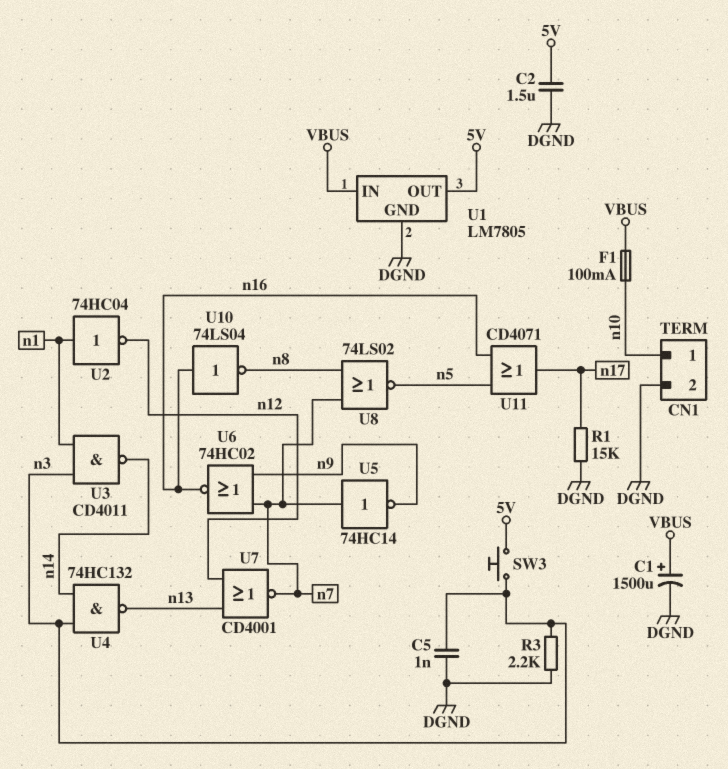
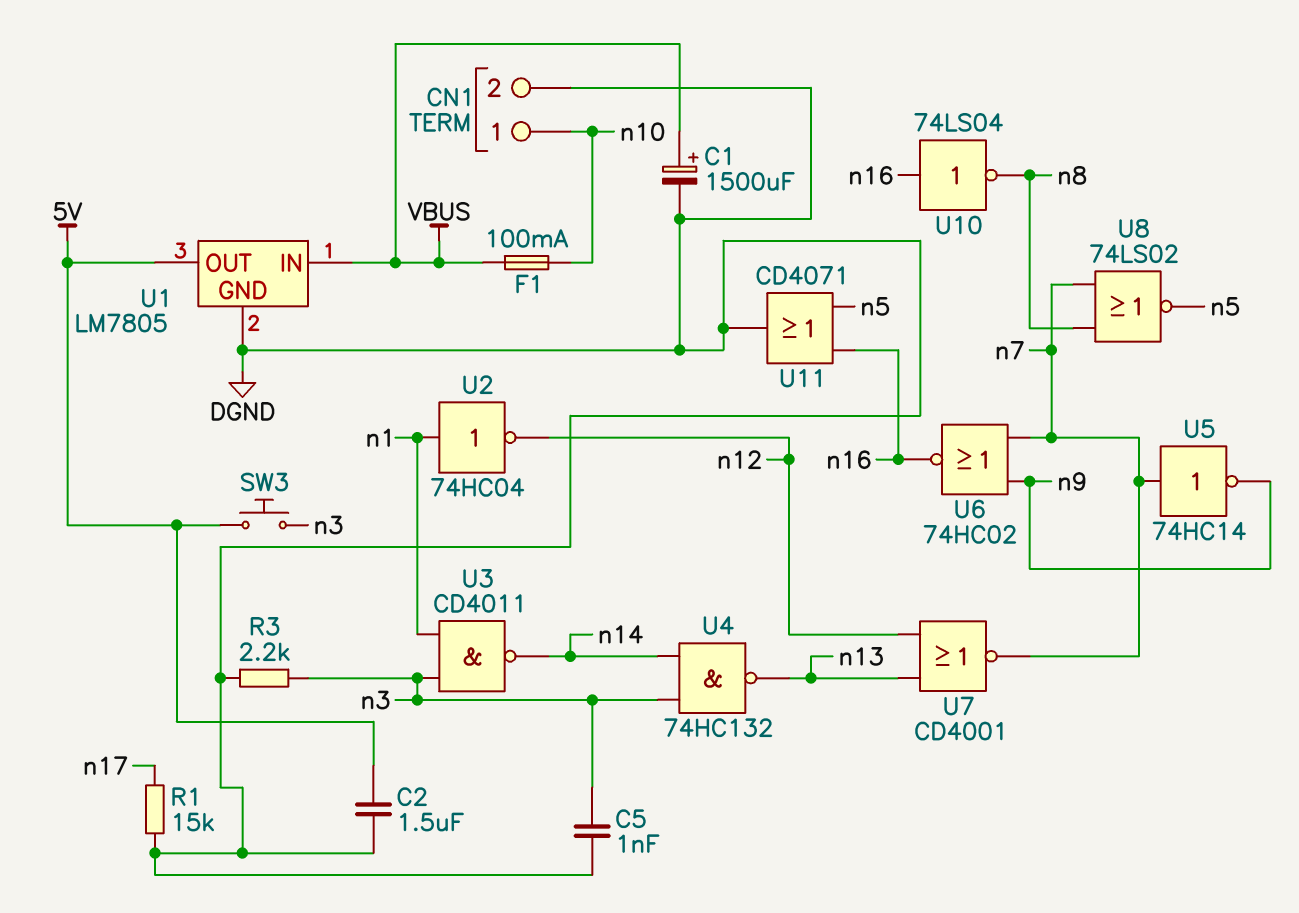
U11: OR CD4071 (in n5, in n16, out n17) -> OR CD4071 (in n5, in n16, out DGND)

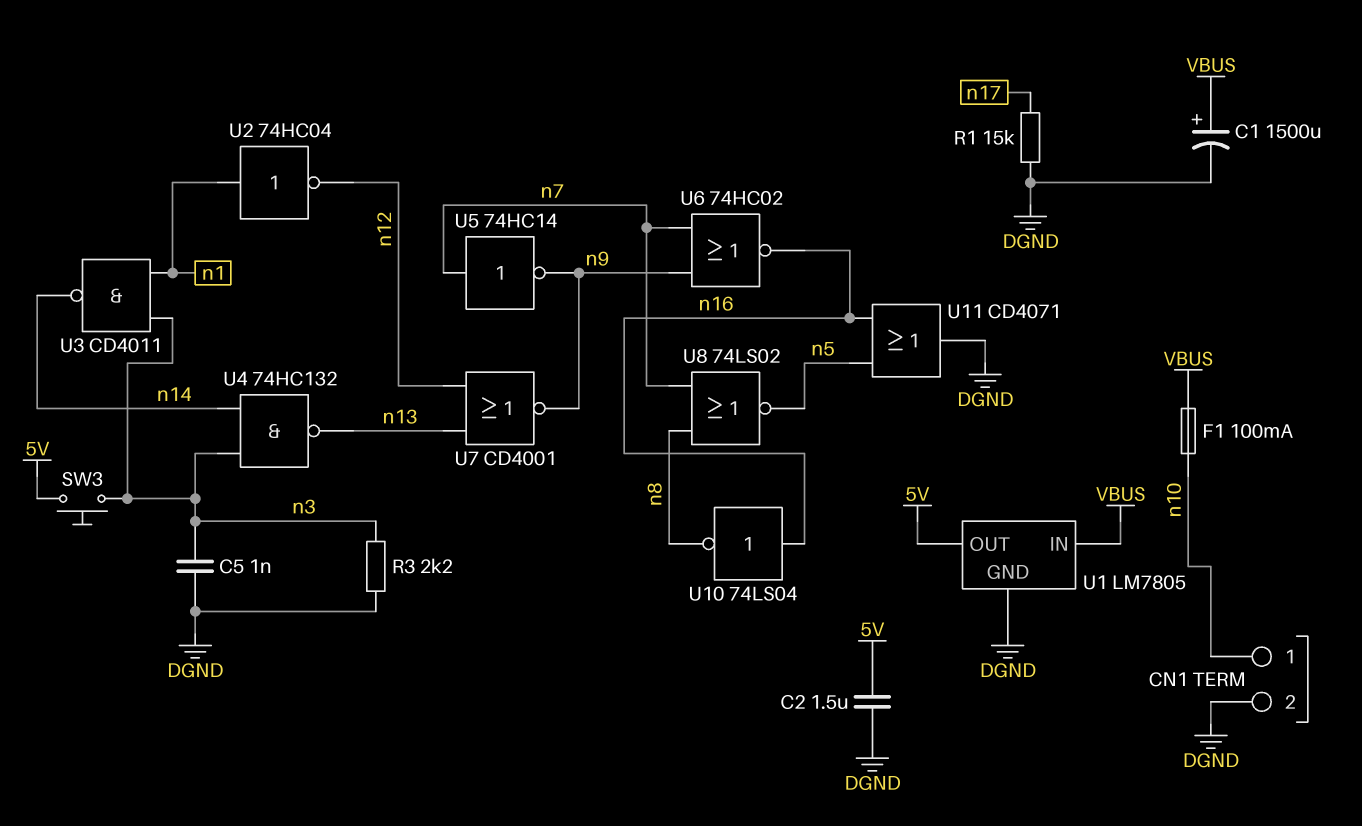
U7: NOR CD4001 (in n12, in n13, out n7) -> NOR CD4001 (in n12, in n13, out n9)

